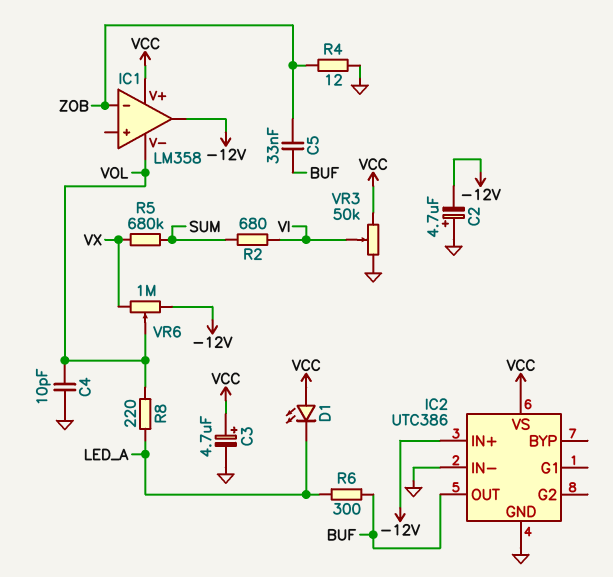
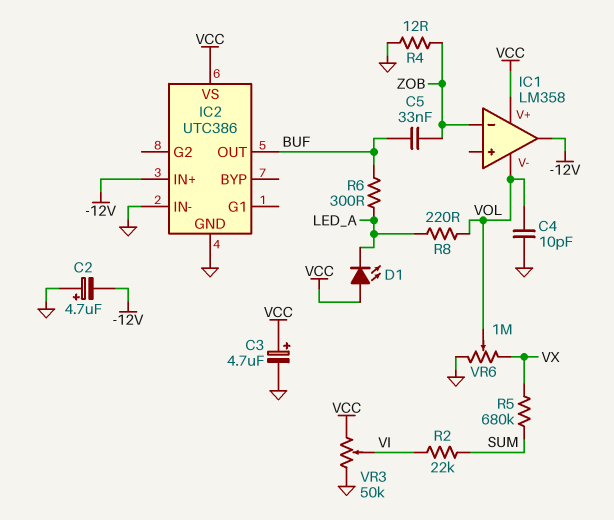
R2: 680 (SUM, VI) -> 22k (SUM, VI)
VR6: 1M (-12V, VX, wiper VOL) -> 1M (GND, VX, wiper VOL)

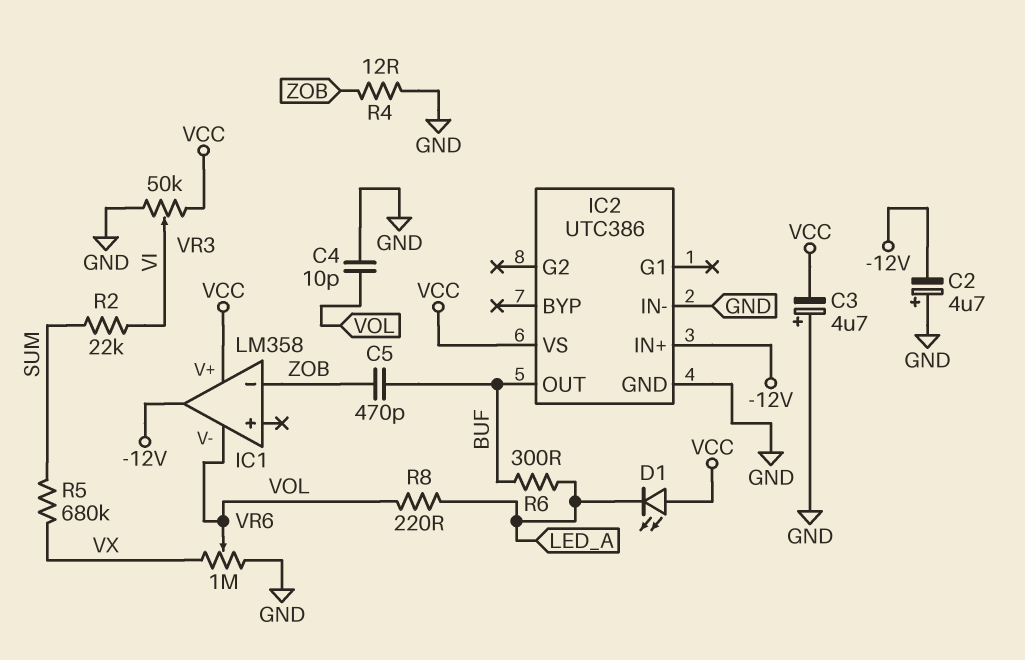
C3: 4.7uF (plus VCC, minus GND) -> 4.7uF (plus GND, minus VCC)
C5: 33nF (BUF, ZOB) -> 470pF (BUF, ZOB)

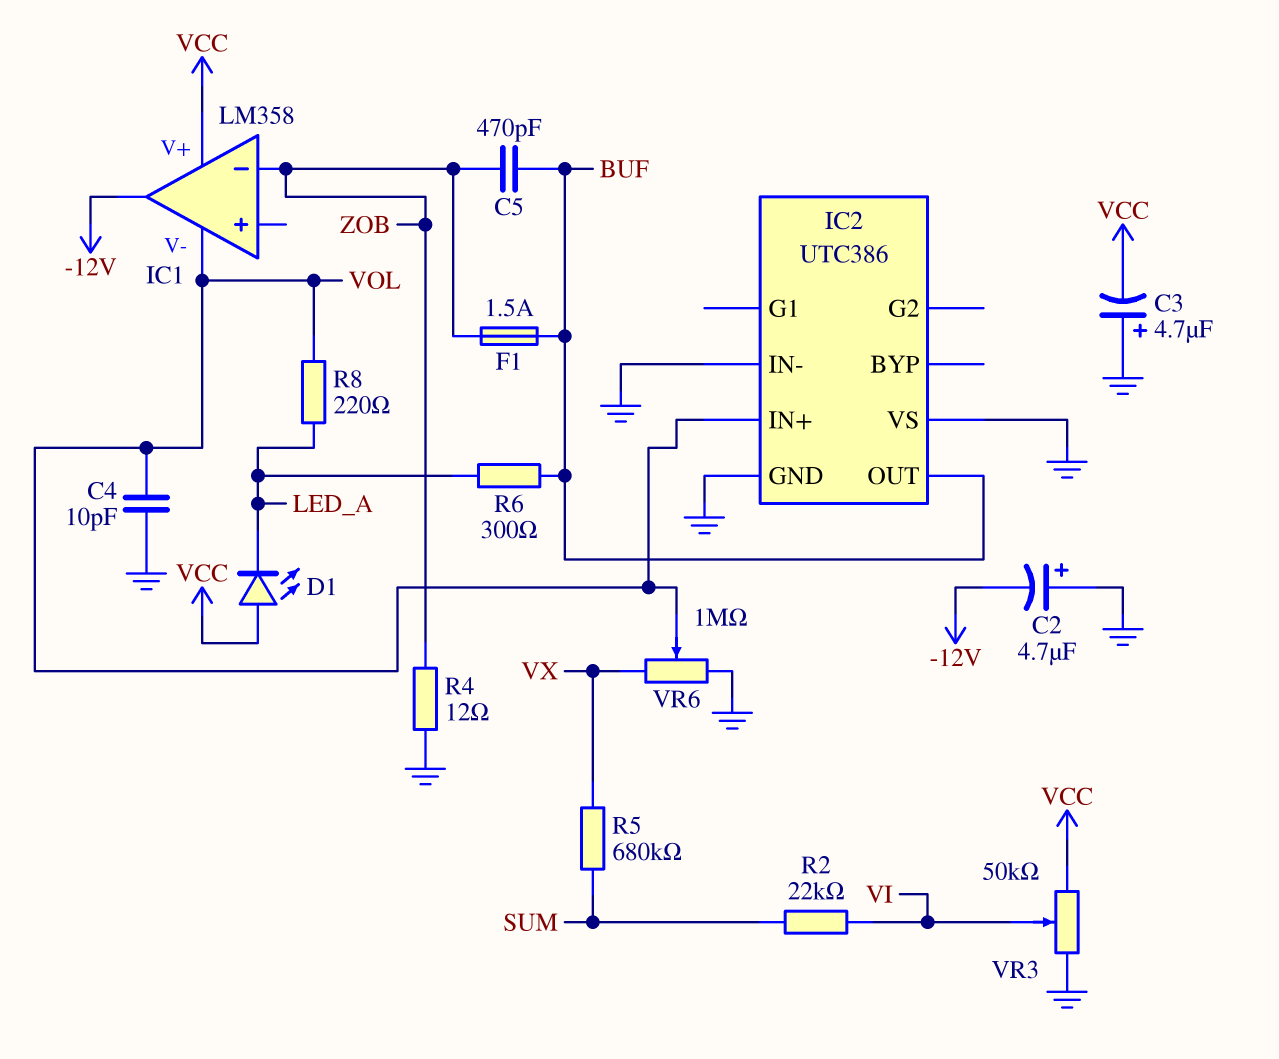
F1: none -> 1.5A (BUF, ZOB)
IC2 pin IN+: -12V -> VOL
IC2 pin VS: VCC -> GND

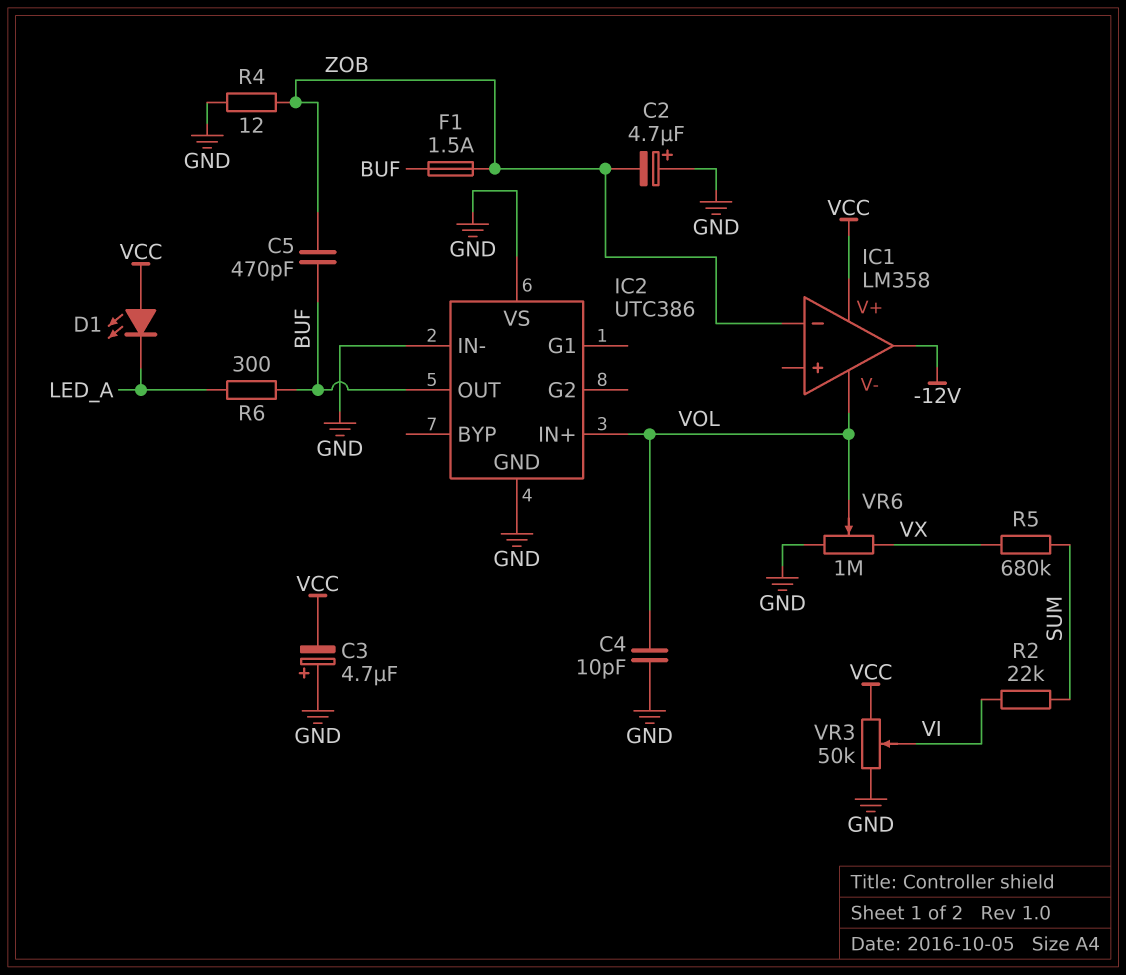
C2: 4.7uF (plus GND, minus -12V) -> 4.7uF (plus GND, minus ZOB)
R8: 220 (LED_A, VOL) -> none

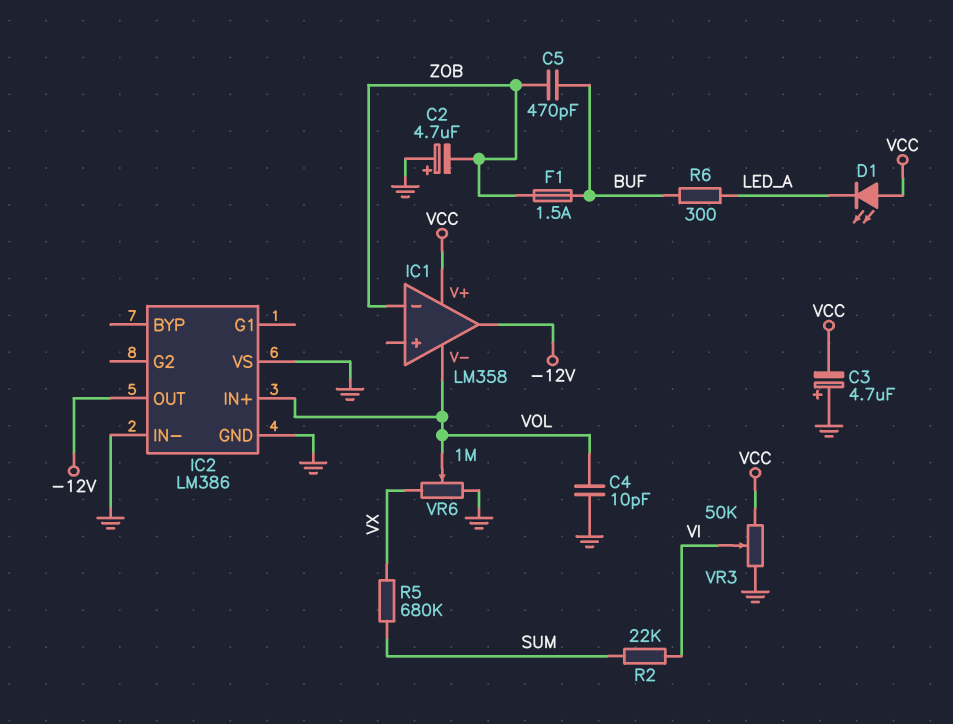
IC2: UTC386 -> LM386
IC2 pin OUT: BUF -> -12V
R4: 12 (GND, ZOB) -> none

